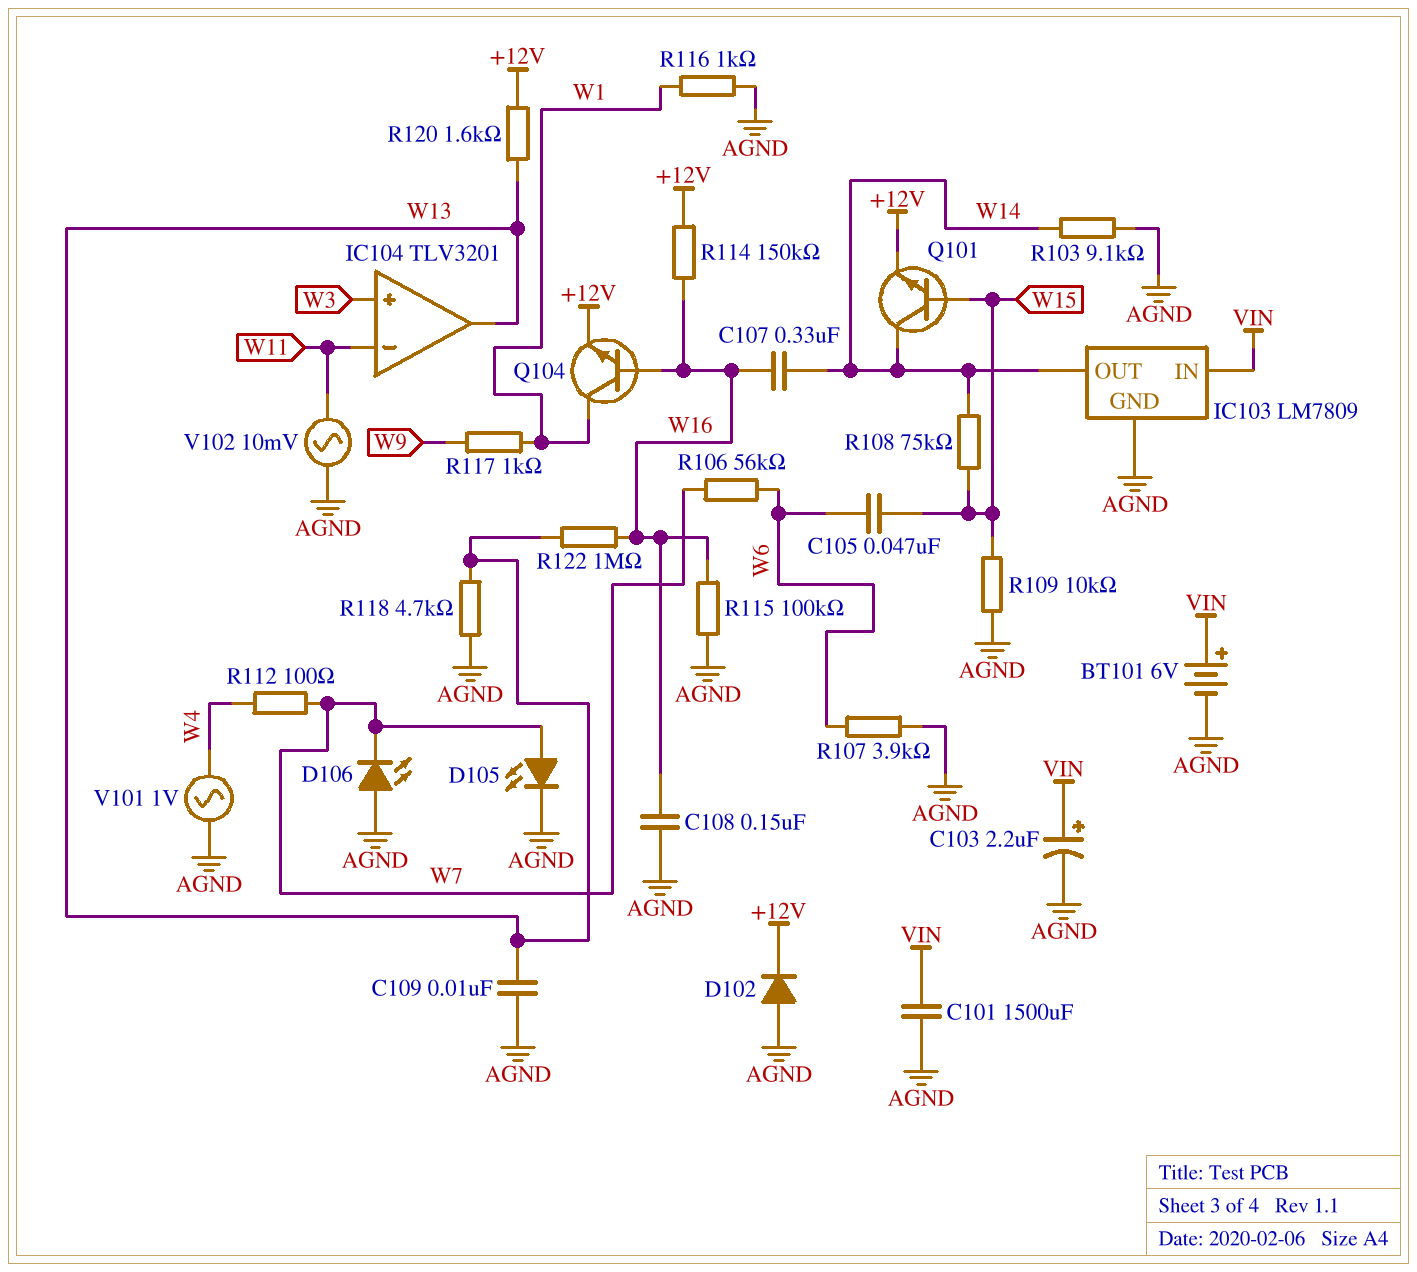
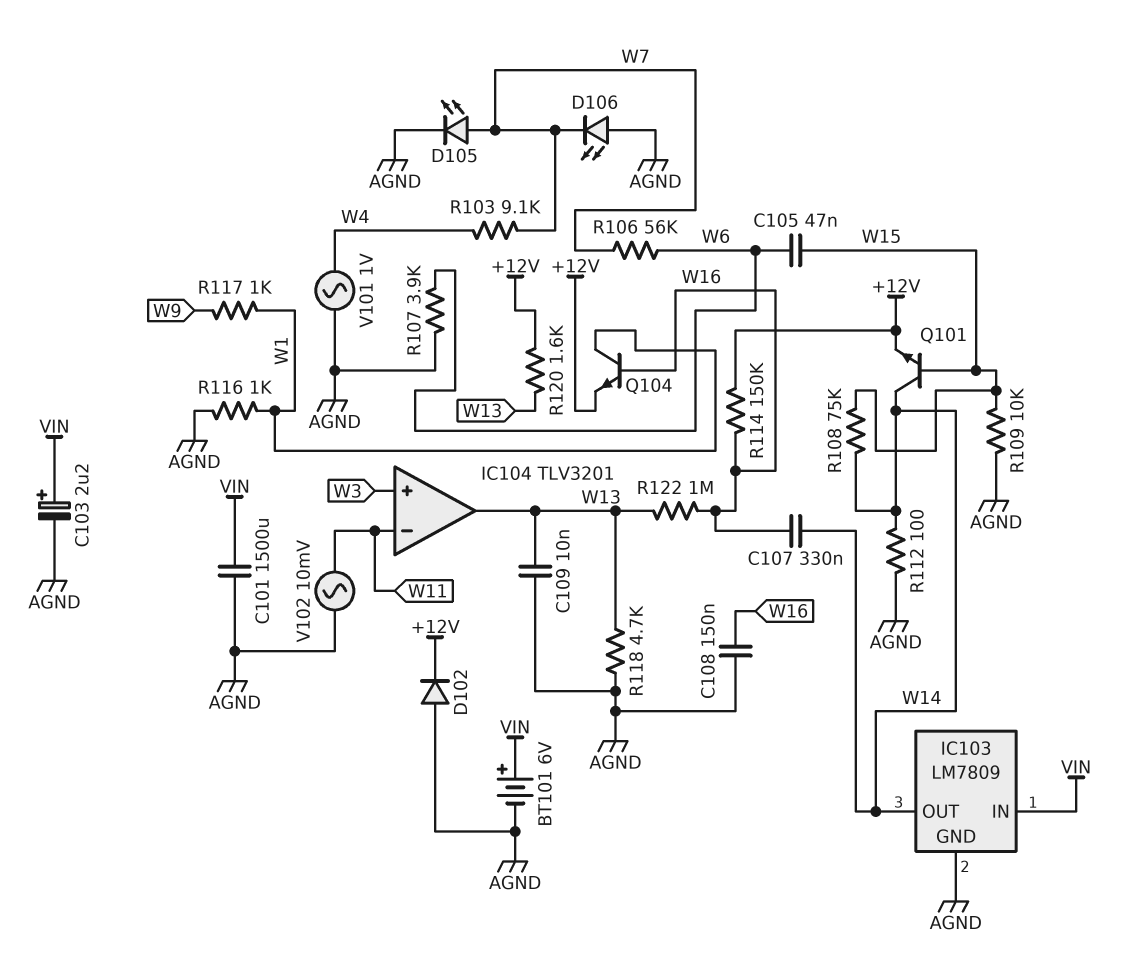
R103: 9.1k (AGND, W14) -> 9.1k (W4, W7)
R112: 100 (W4, W7) -> 100 (AGND, W14)
R115: 100k (AGND, W16) -> none

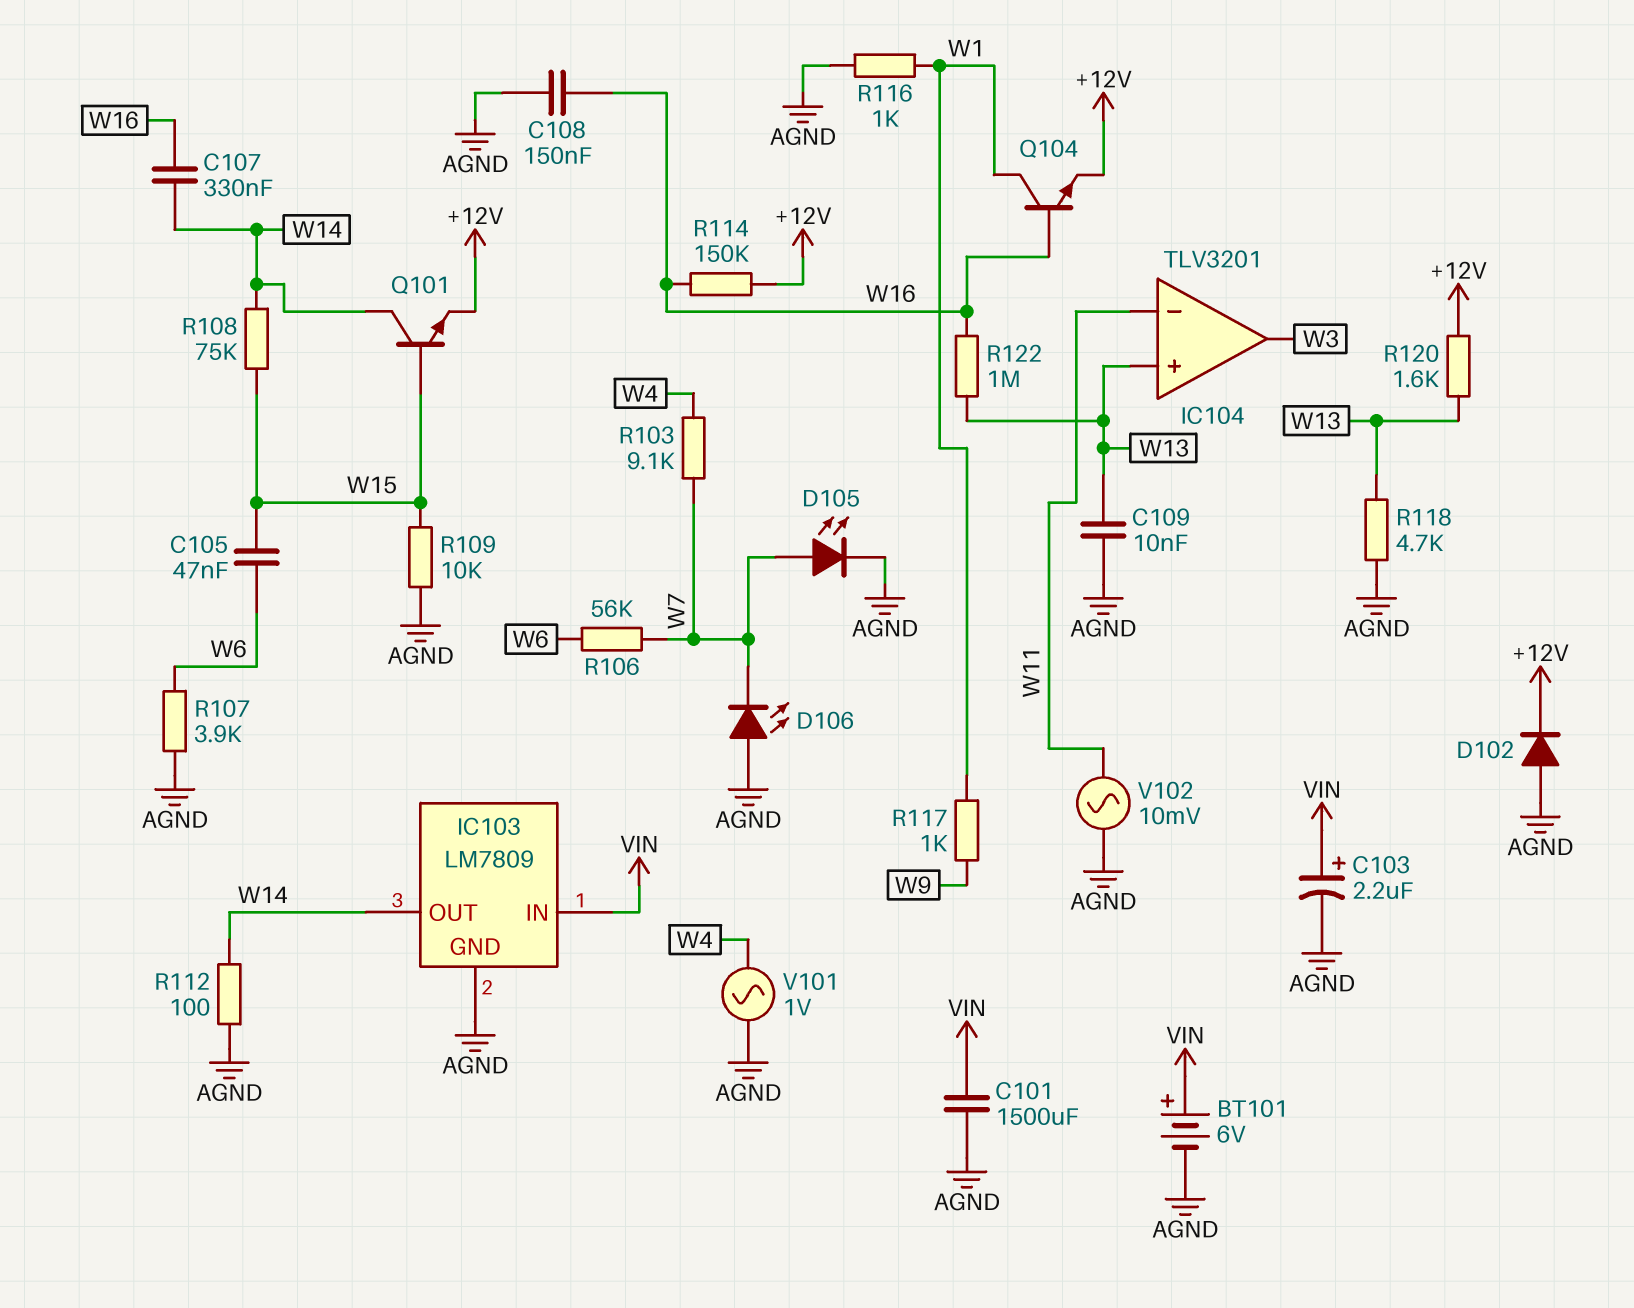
IC104 pin in+: W3 -> W13
IC104 pin out: W13 -> W3

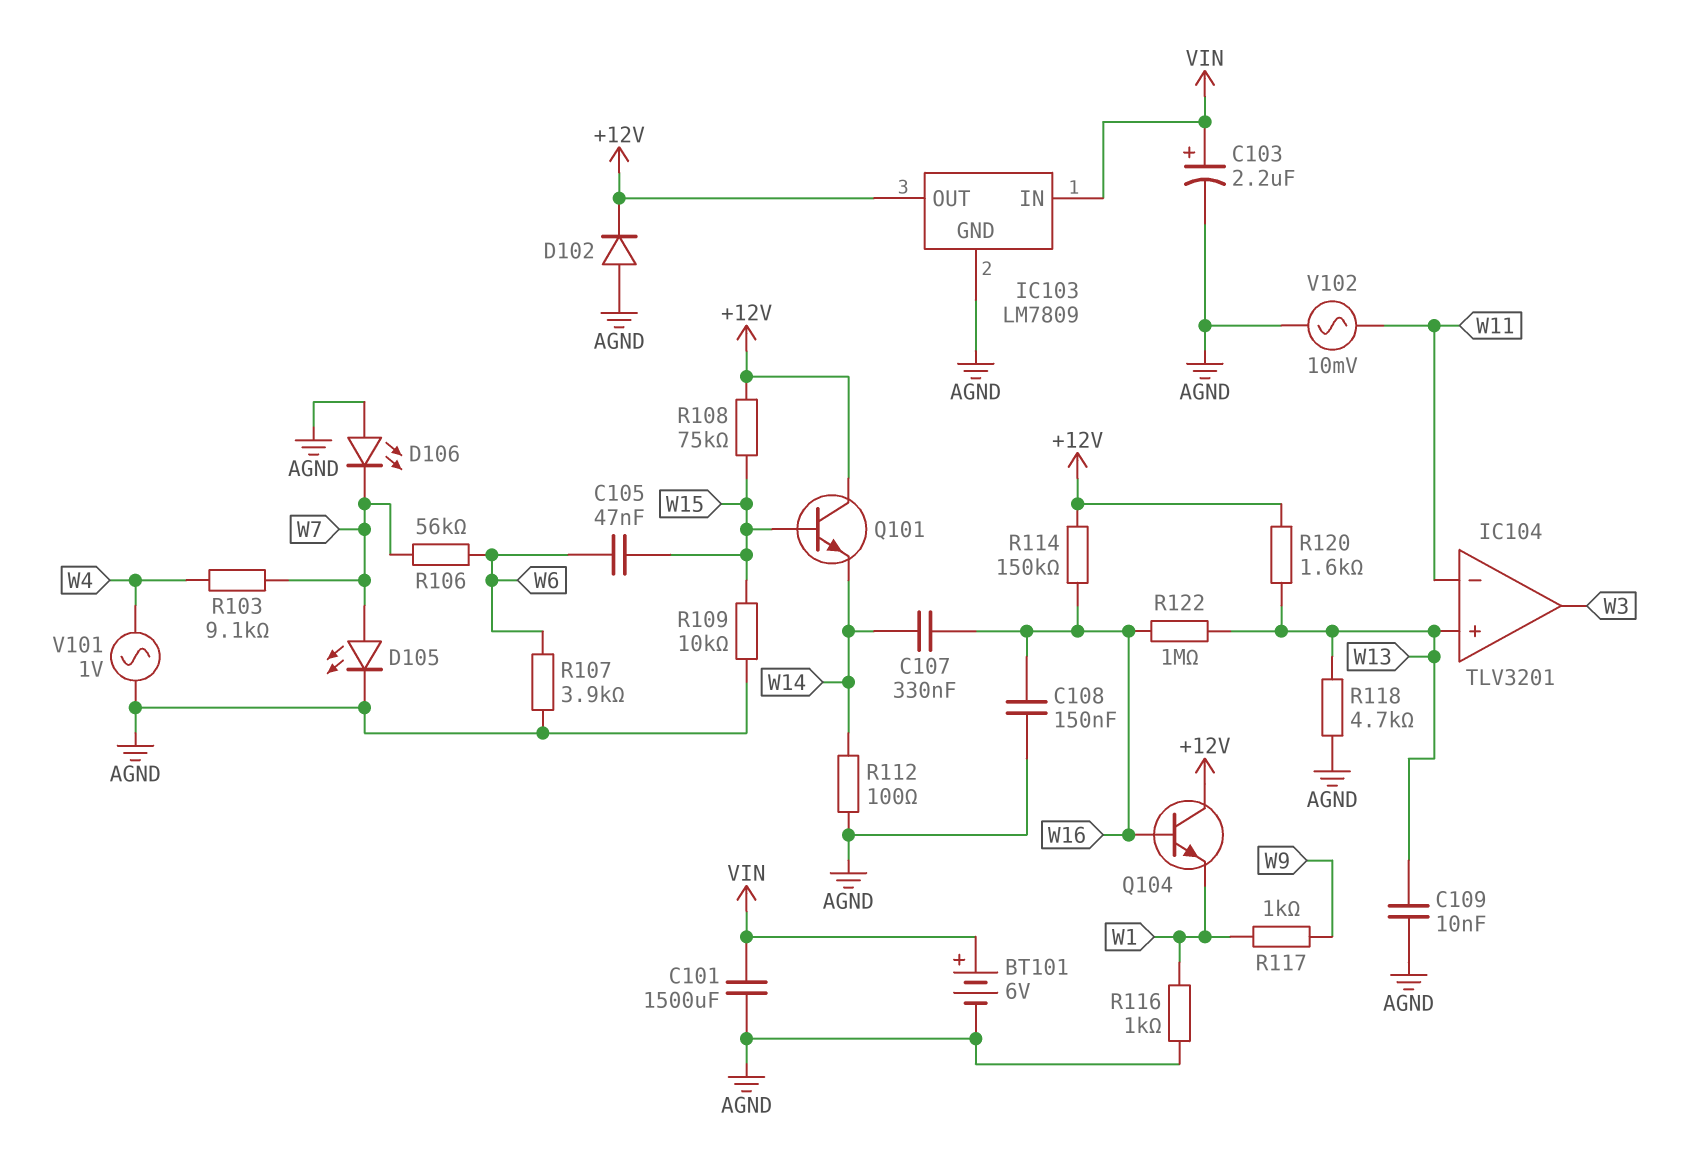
IC103 pin OUT: W14 -> +12V
Q101: NPN (B W15, C W14, E +12V) -> NPN (B W15, C +12V, E W14)
Q104: NPN (B W16, C W1, E +12V) -> NPN (B W16, C +12V, E W1)
R108: 75k (W14, W15) -> 75k (+12V, W15)

